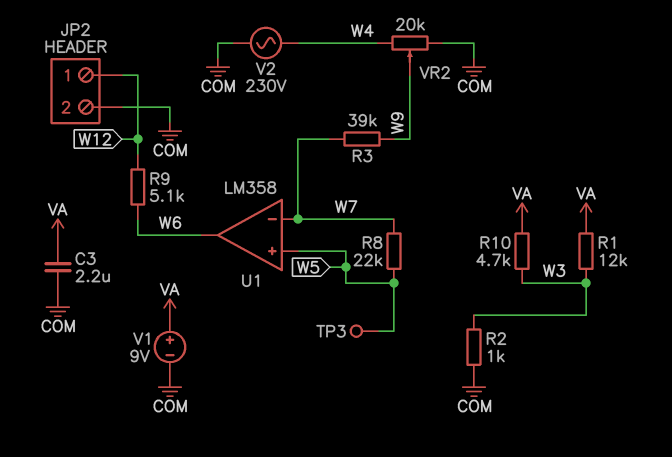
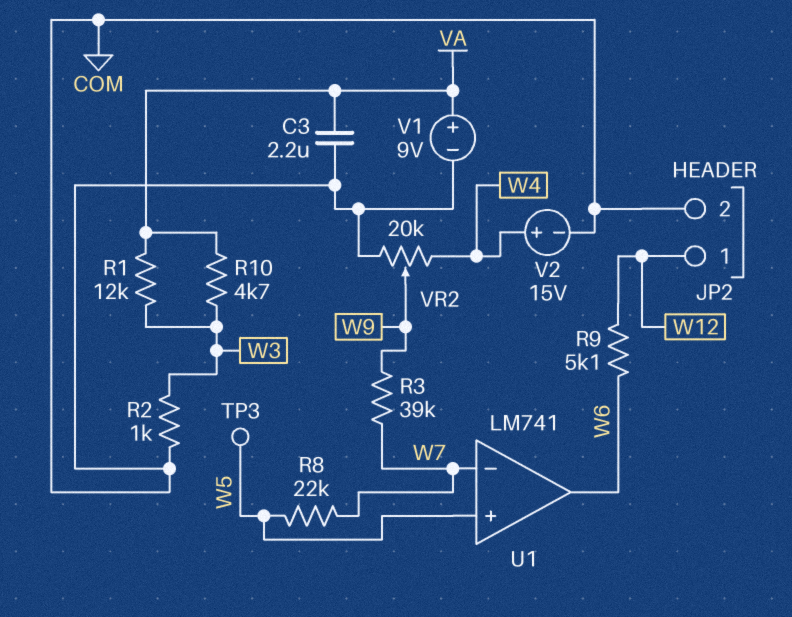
U1: LM358 -> LM741
V2: AC 230V (COM, W4) -> 15V (plus W4, minus COM)

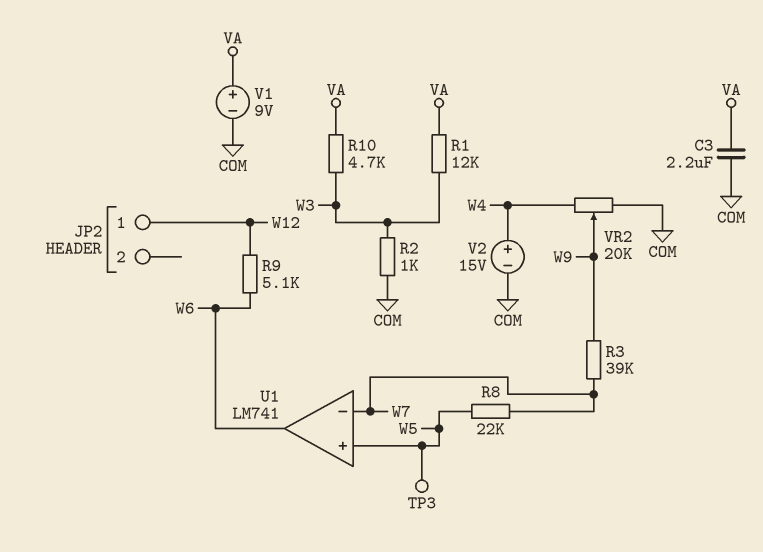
JP2 pin 2: COM -> none

